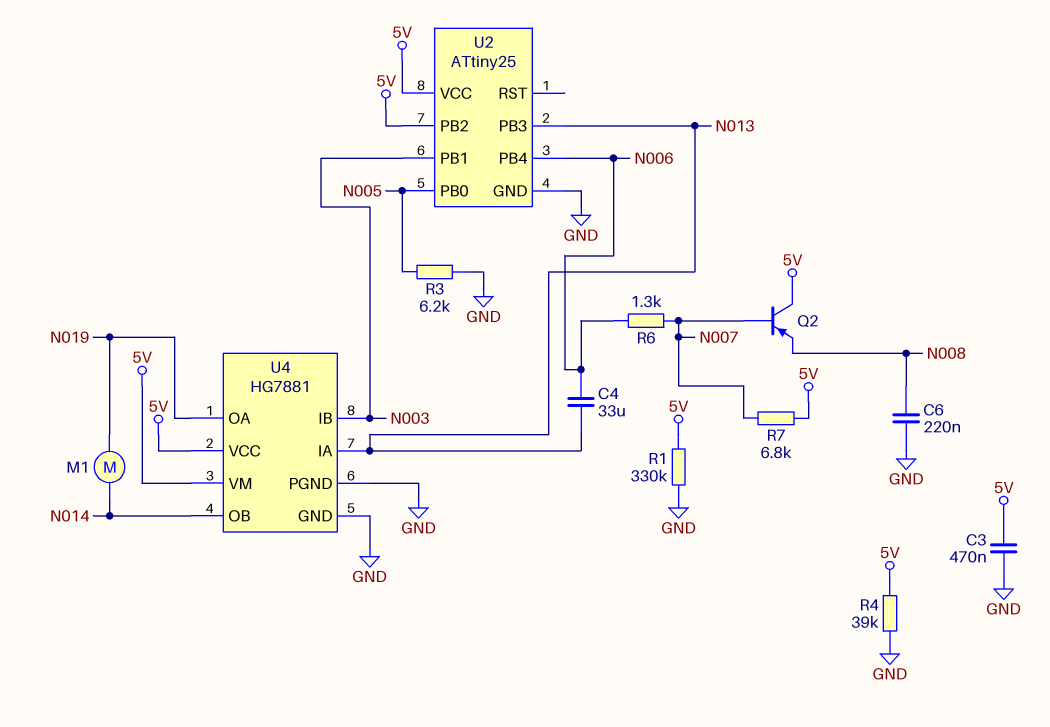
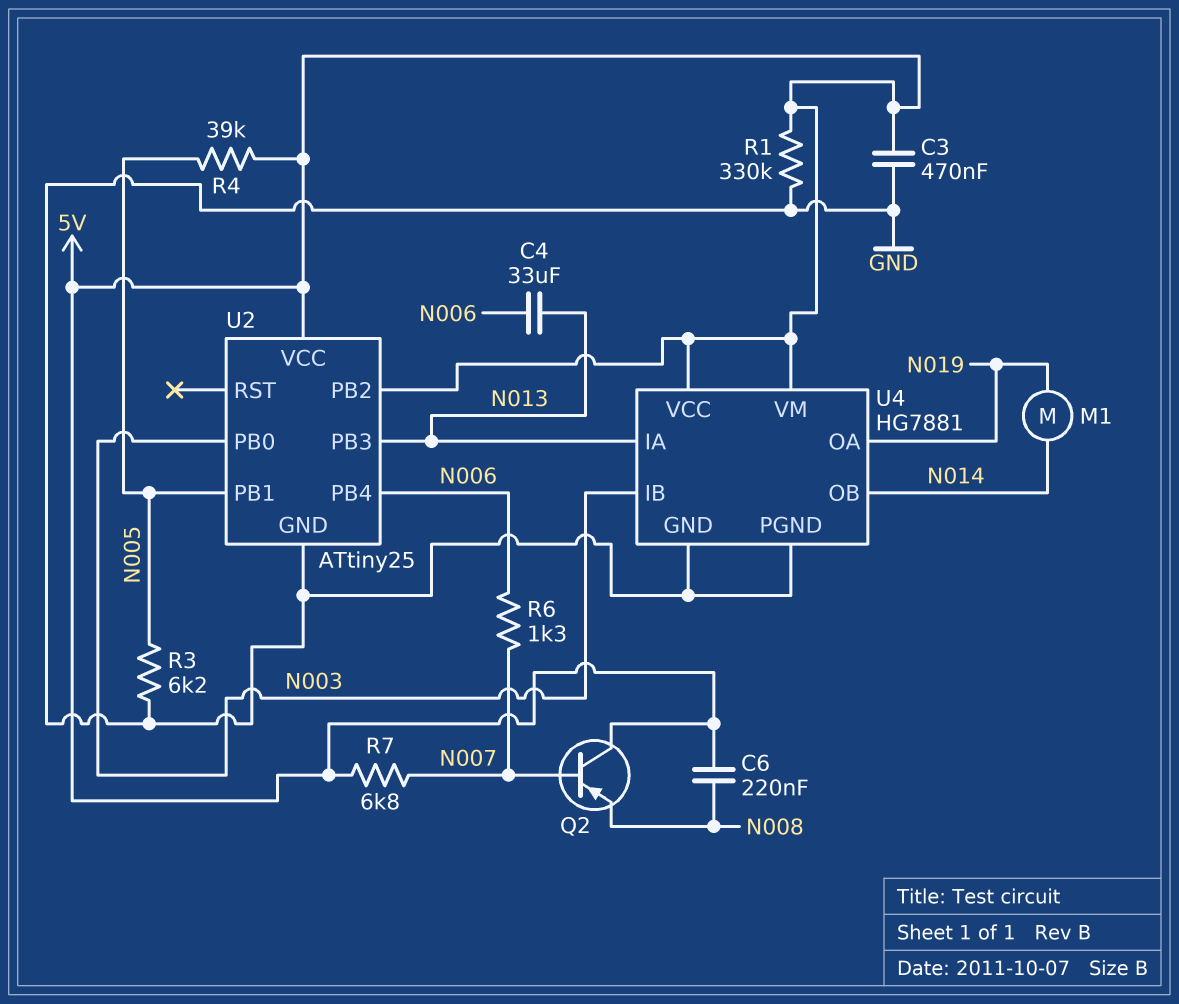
C6: 220nF (GND, N008) -> 220nF (5V, N008)
R4: 39k (5V, GND) -> 39k (5V, N005)
U2 pin PB0: N005 -> N003
U2 pin PB1: N003 -> N005

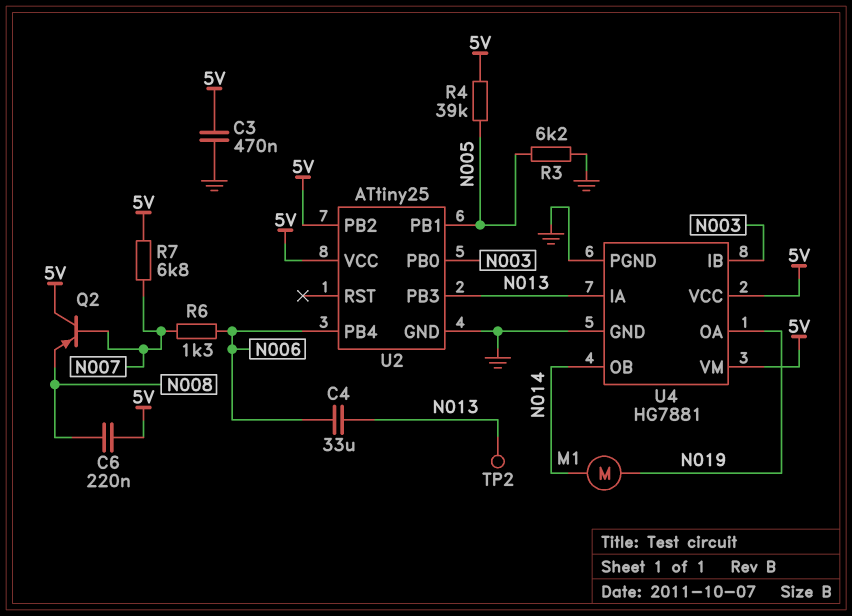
R1: 330k (5V, GND) -> none
TP2: none -> test point (N013)

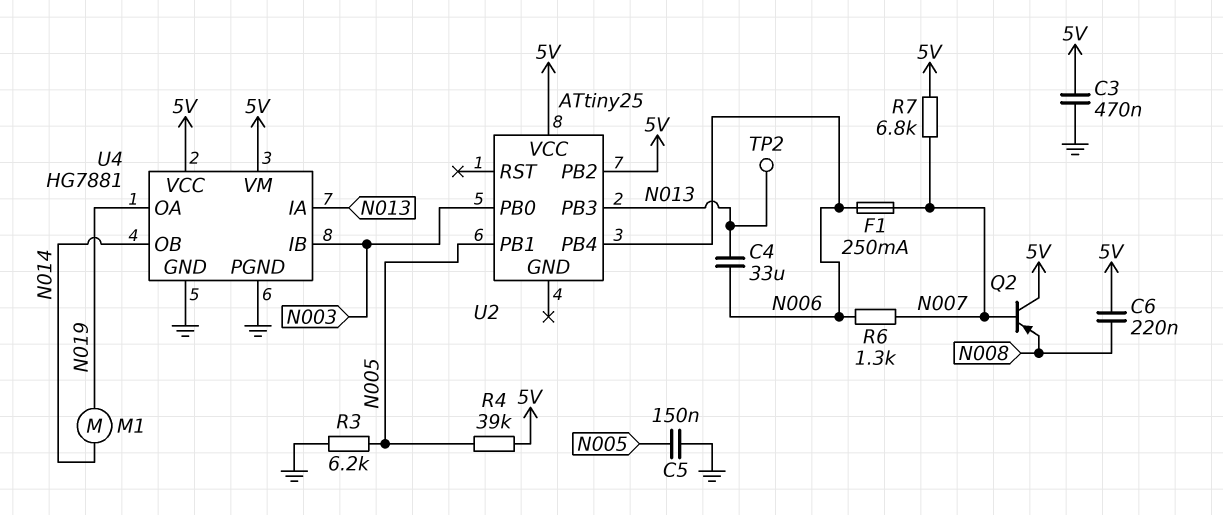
C5: none -> 150nF (GND, N005)
F1: none -> 250mA (N006, N007)
U2 pin GND: GND -> none

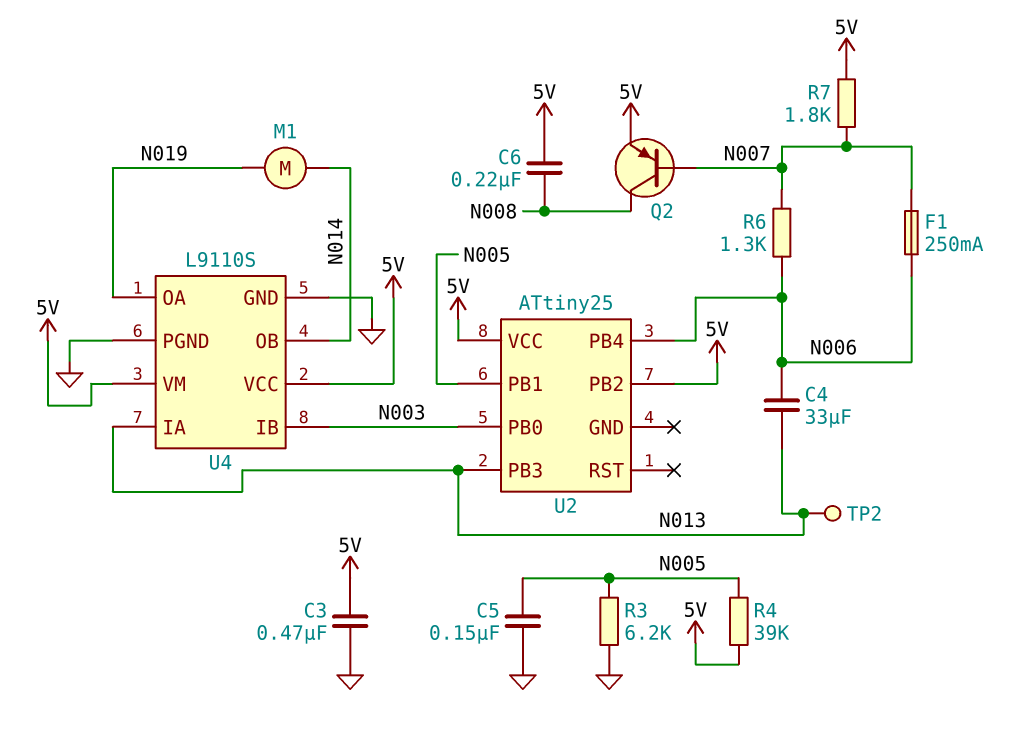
Q2: PNP (B N007, C 5V, E N008) -> PNP (B N007, C N008, E 5V)
R7: 6.8k (5V, N007) -> 1.8k (5V, N007)
U4: HG7881 -> L9110S

